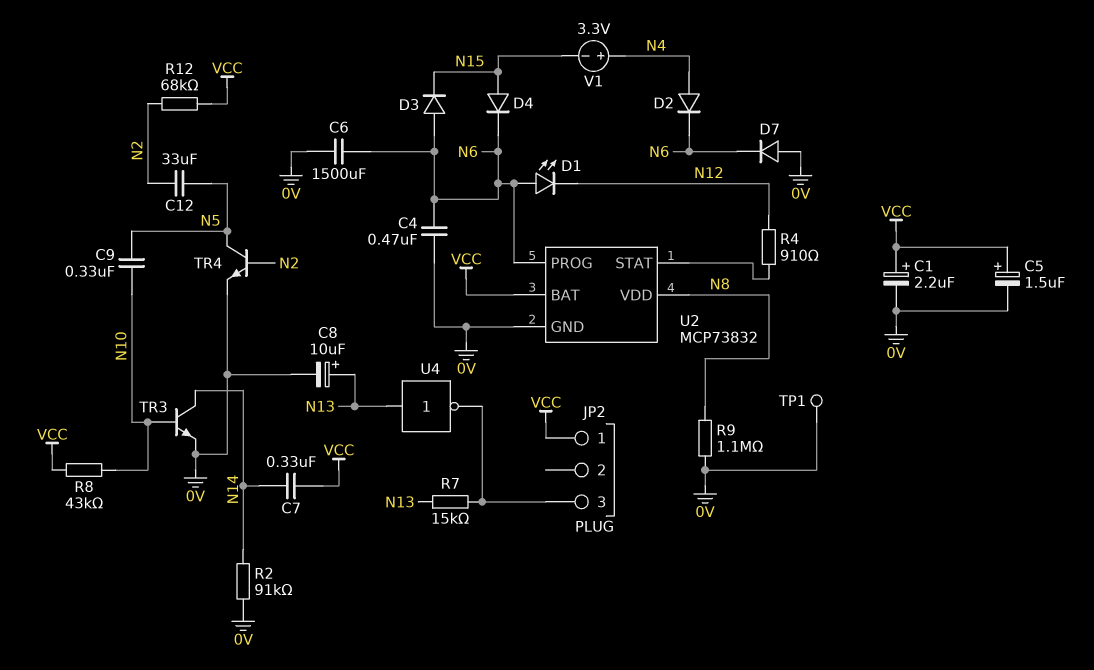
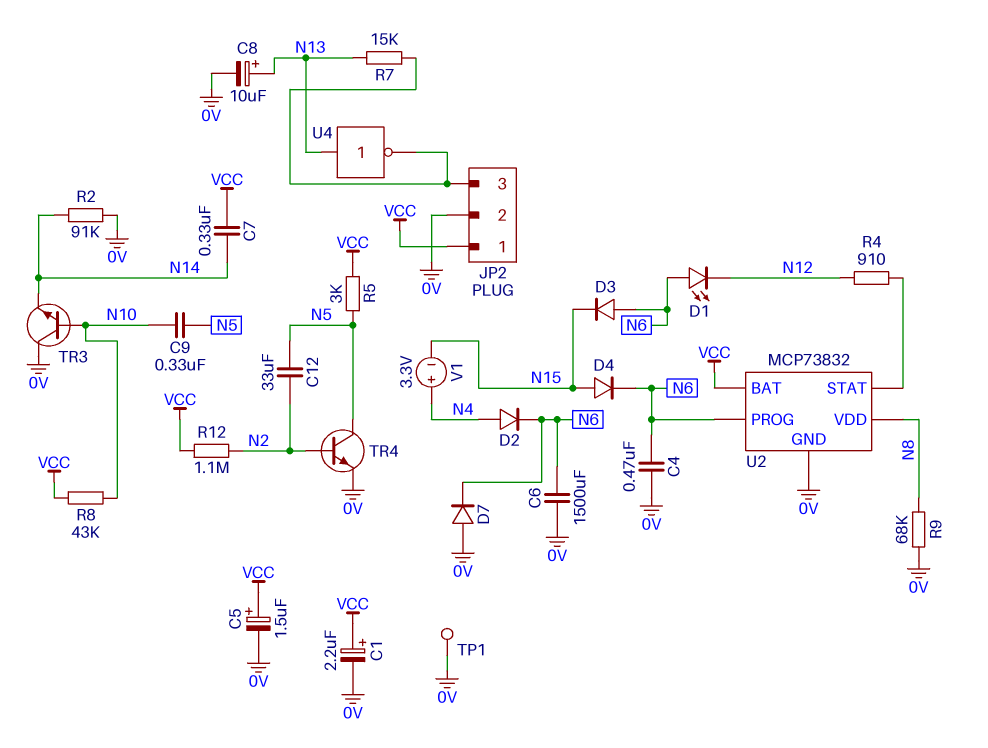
JP2 pin 2: none -> 0V
R5: none -> 3k (N5, VCC)
R9: 1.1M (0V, N8) -> 68k (0V, N8)
R12: 68k (N2, VCC) -> 1.1M (N2, VCC)
TR3: NPN (B N10, C N14, E 0V) -> NPN (B N10, C 0V, E N14)

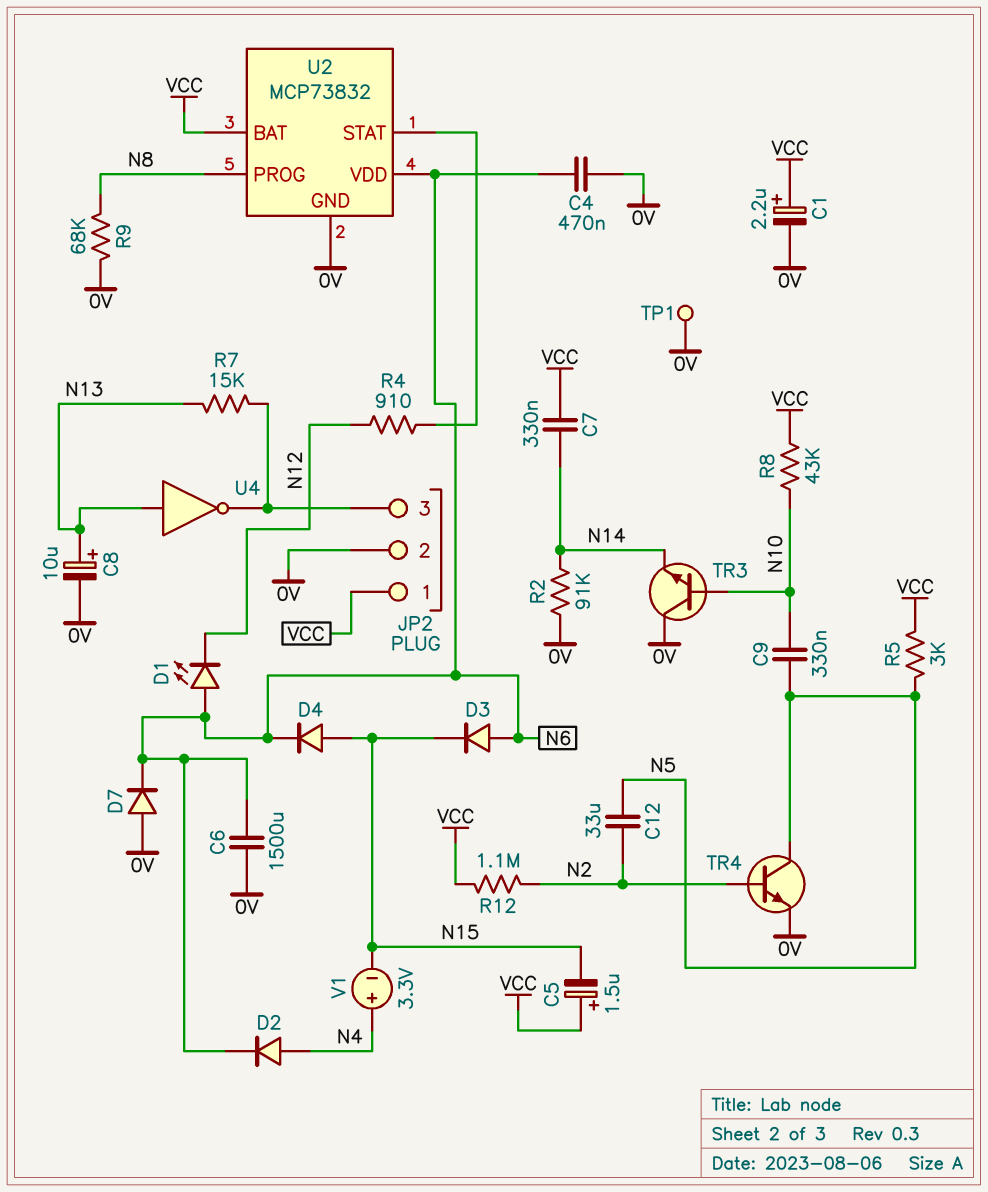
C5: 1.5uF (plus VCC, minus 0V) -> 1.5uF (plus VCC, minus N15)
U2 pin PROG: N6 -> N8
U2 pin VDD: N8 -> N6

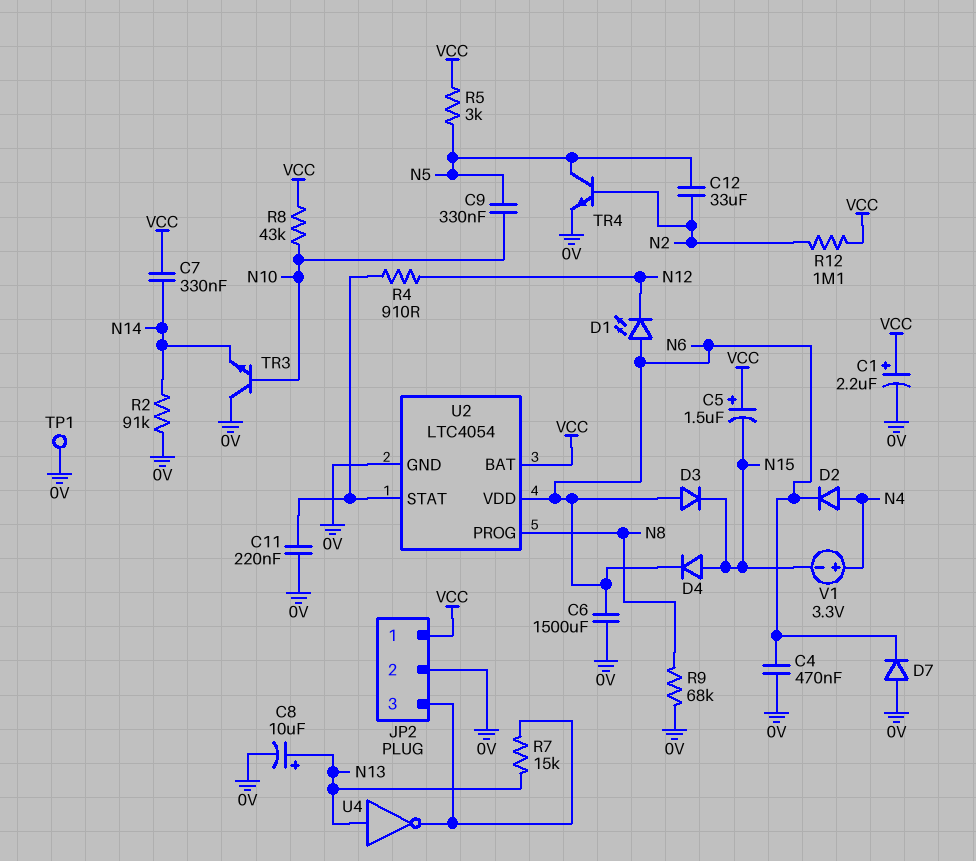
C11: none -> 220nF (0V, U2/STAT)
U2: MCP73832 -> LTC4054

